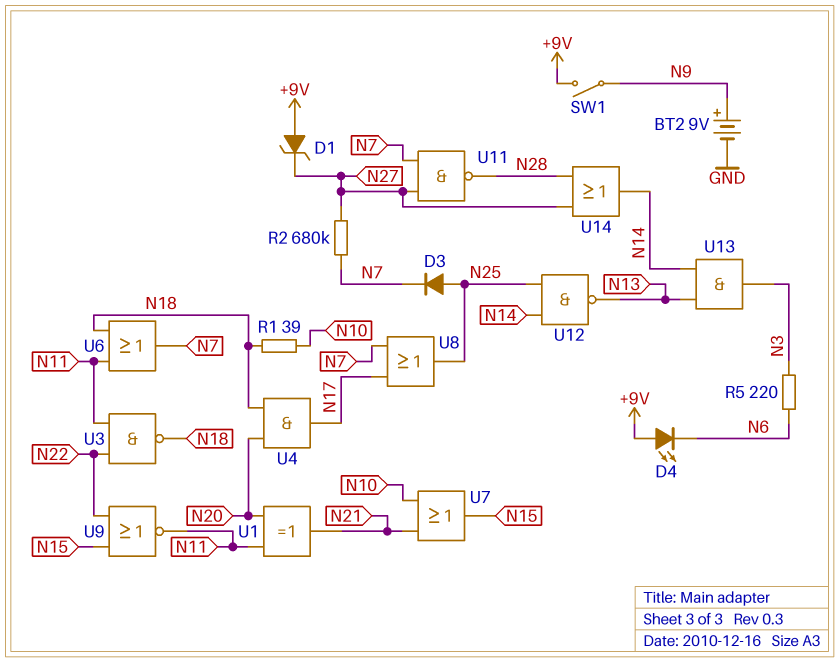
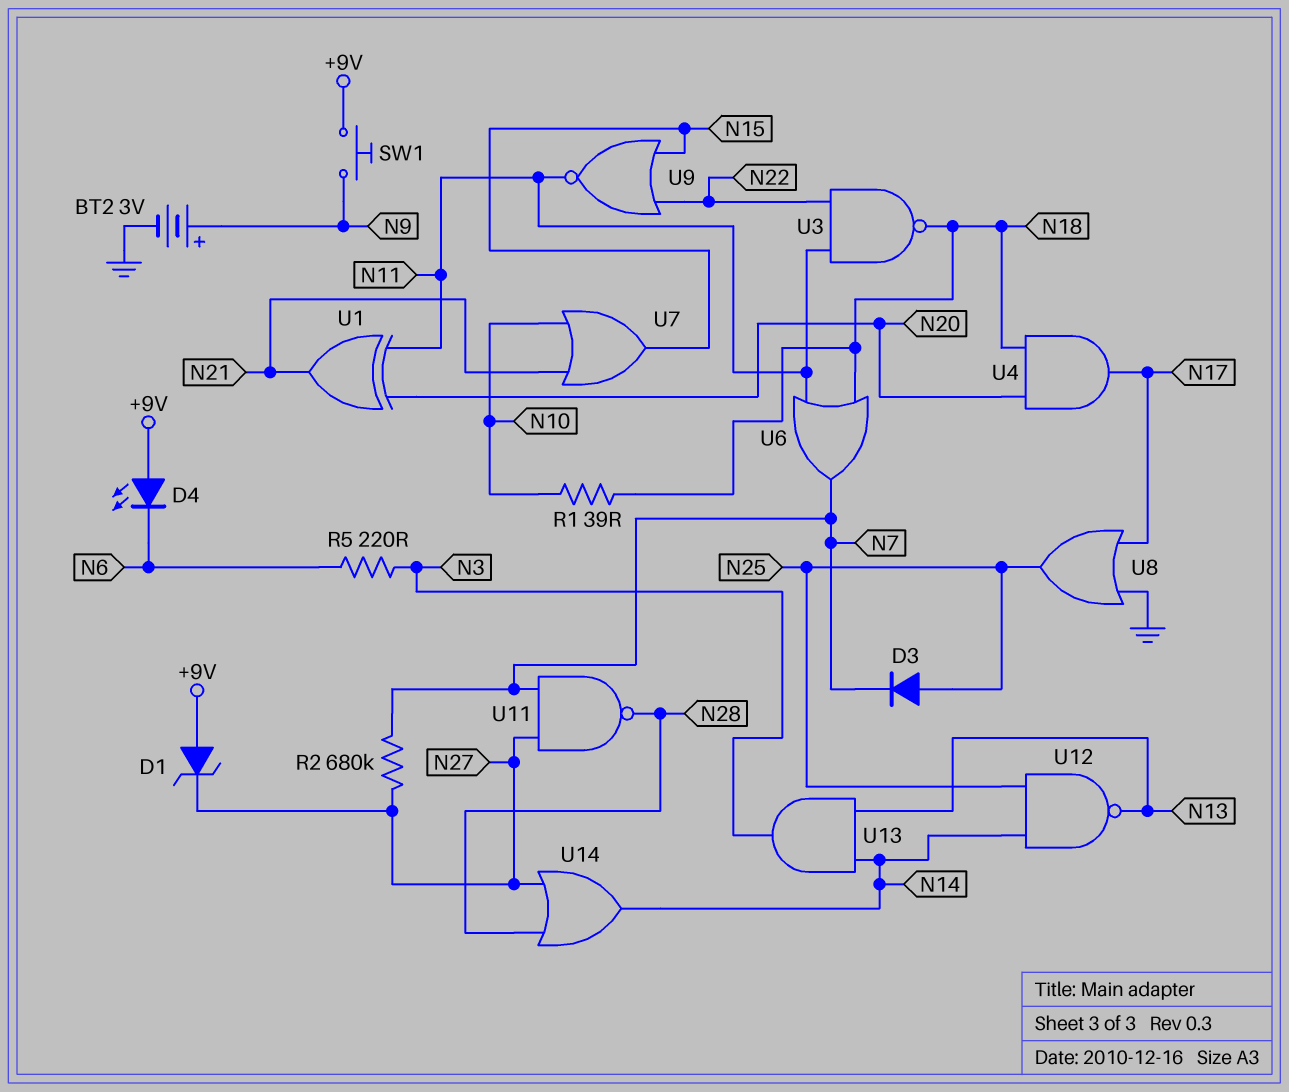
BT2: 9V (plus N9, minus GND) -> 3V (plus N9, minus GND)
SW1: switch (+9V, N9) -> button (+9V, N9)
U8: OR (in N7, in N17, out N25) -> OR (in GND, in N17, out N25)

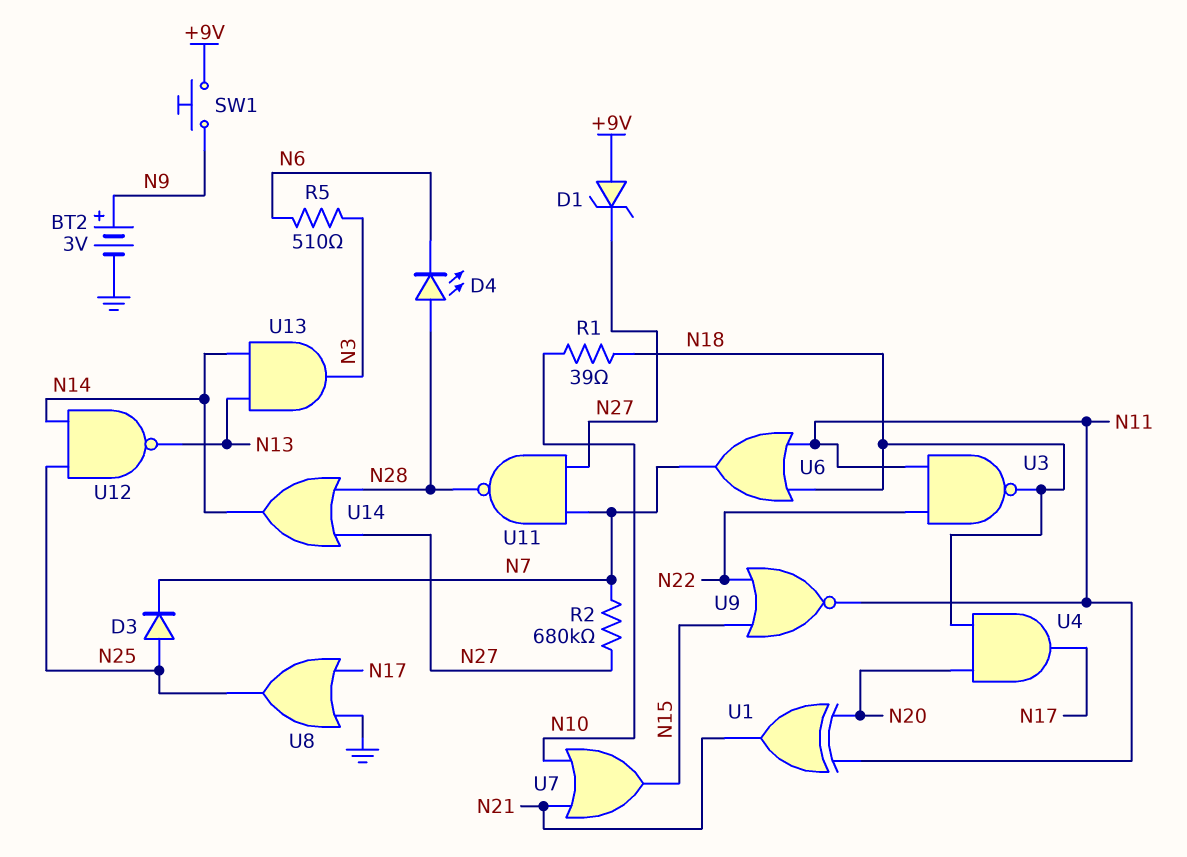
D4: LED (A +9V, K N6) -> LED (A N28, K N6)
R5: 220 (N3, N6) -> 510 (N3, N6)

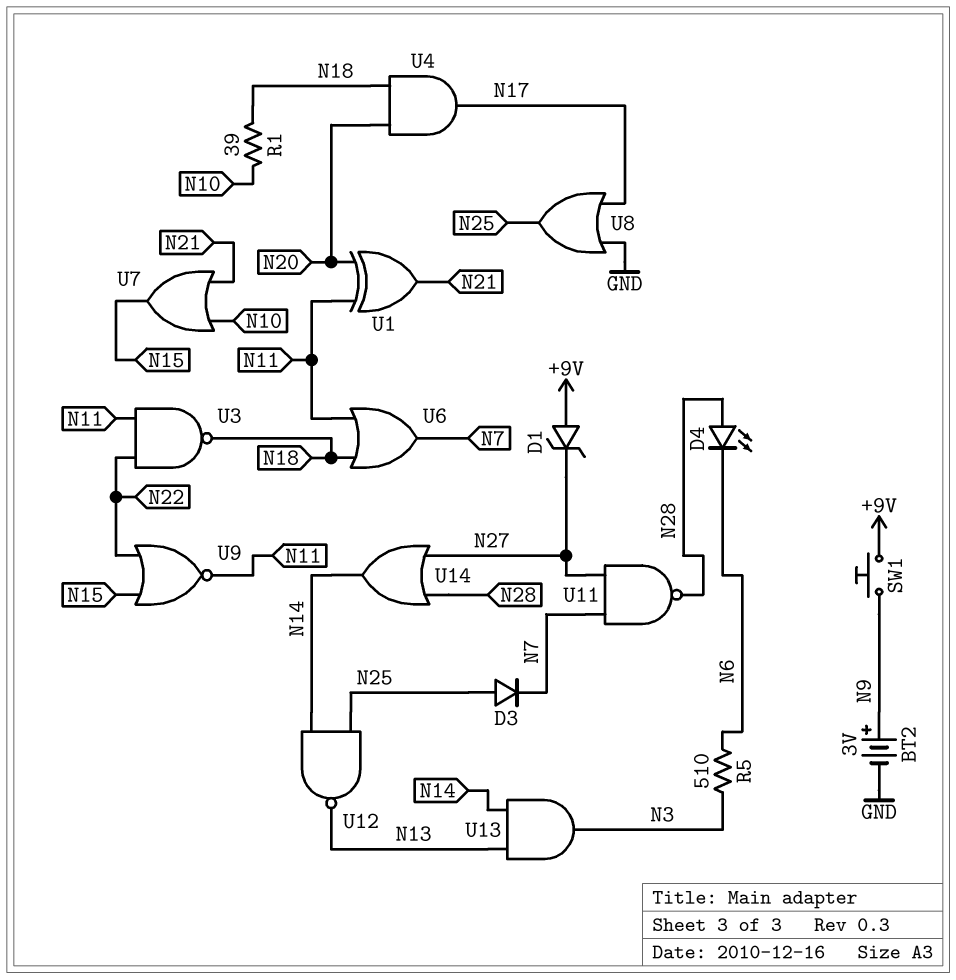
R2: 680k (N7, N27) -> none

